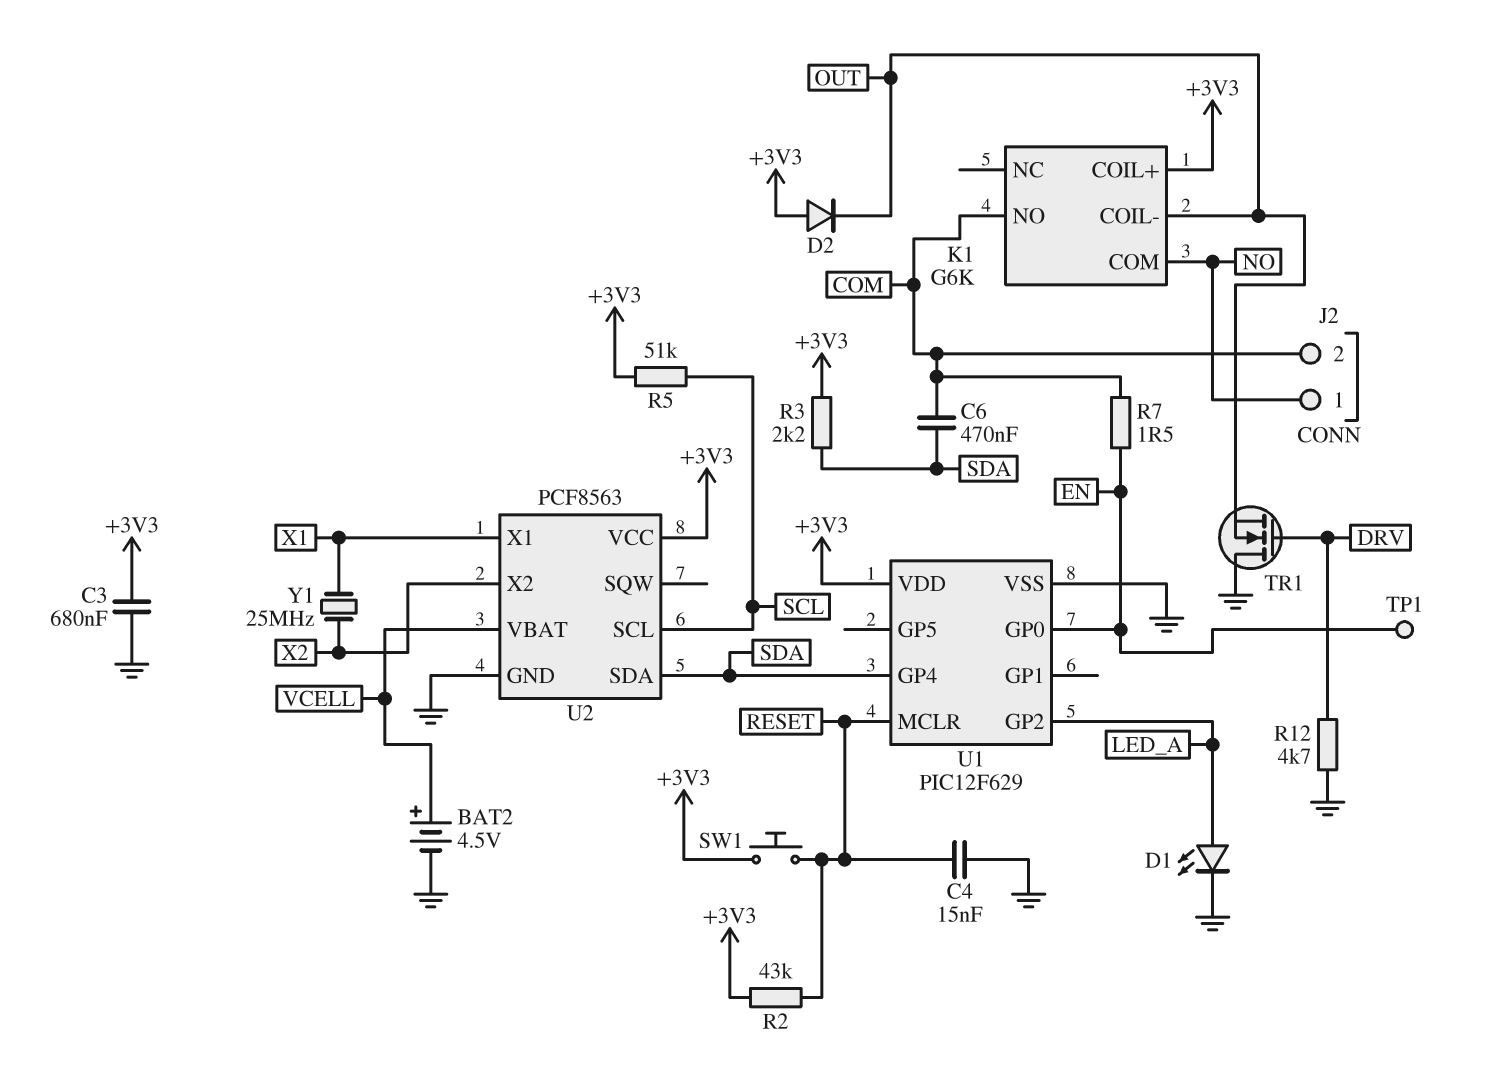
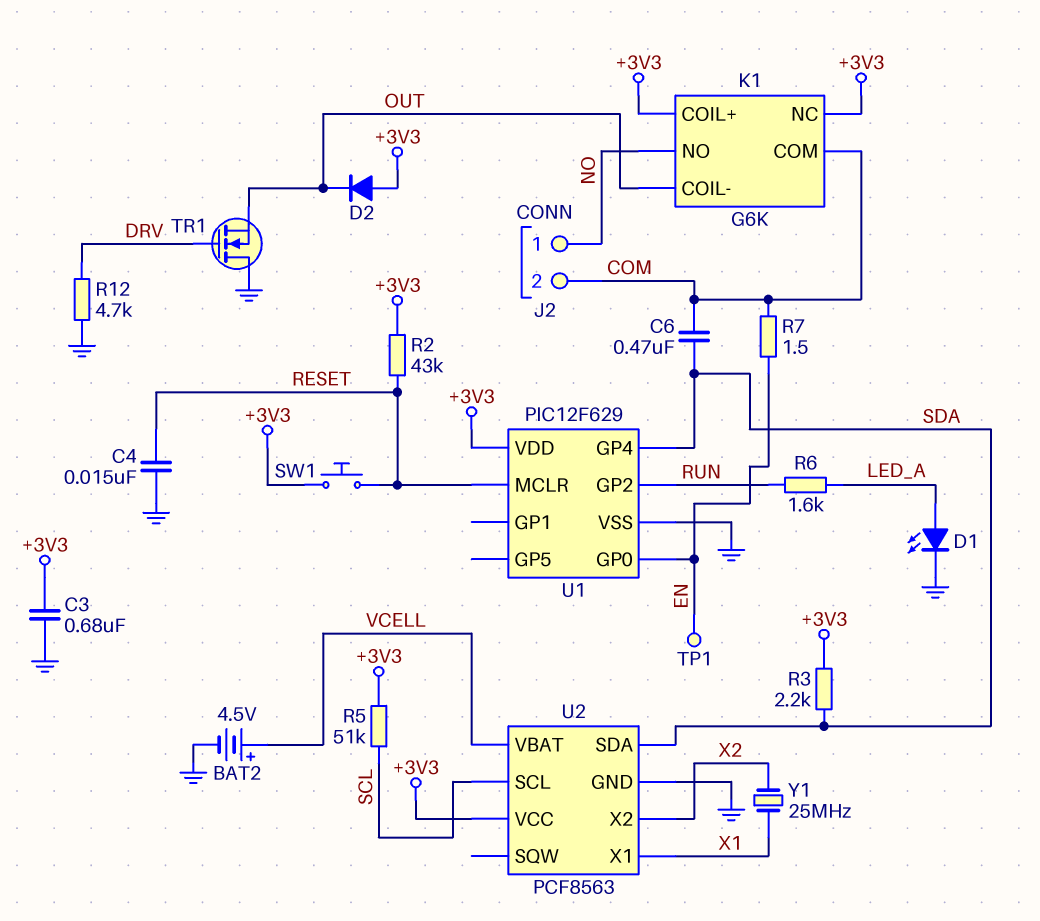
K1 pin COM: NO -> COM
K1 pin NC: none -> +3V3
K1 pin NO: COM -> NO
R6: none -> 1.6k (LED_A, RUN)
U1 pin GP2: LED_A -> RUN

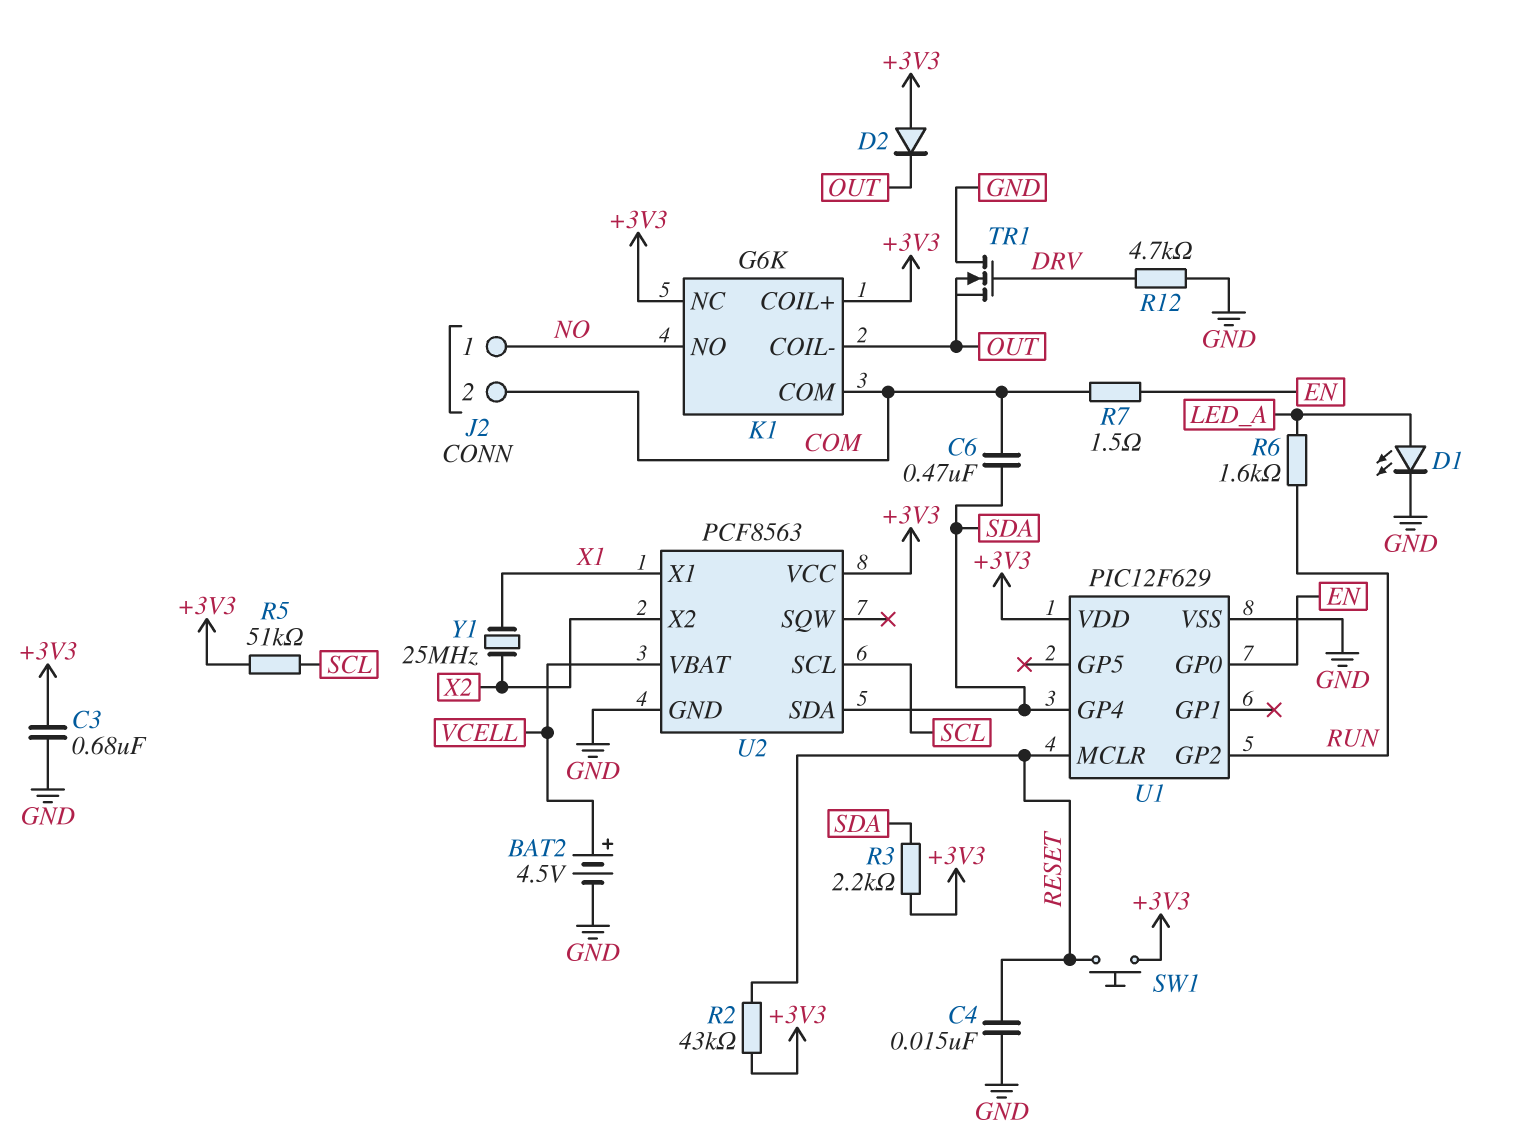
TP1: test point (EN) -> none

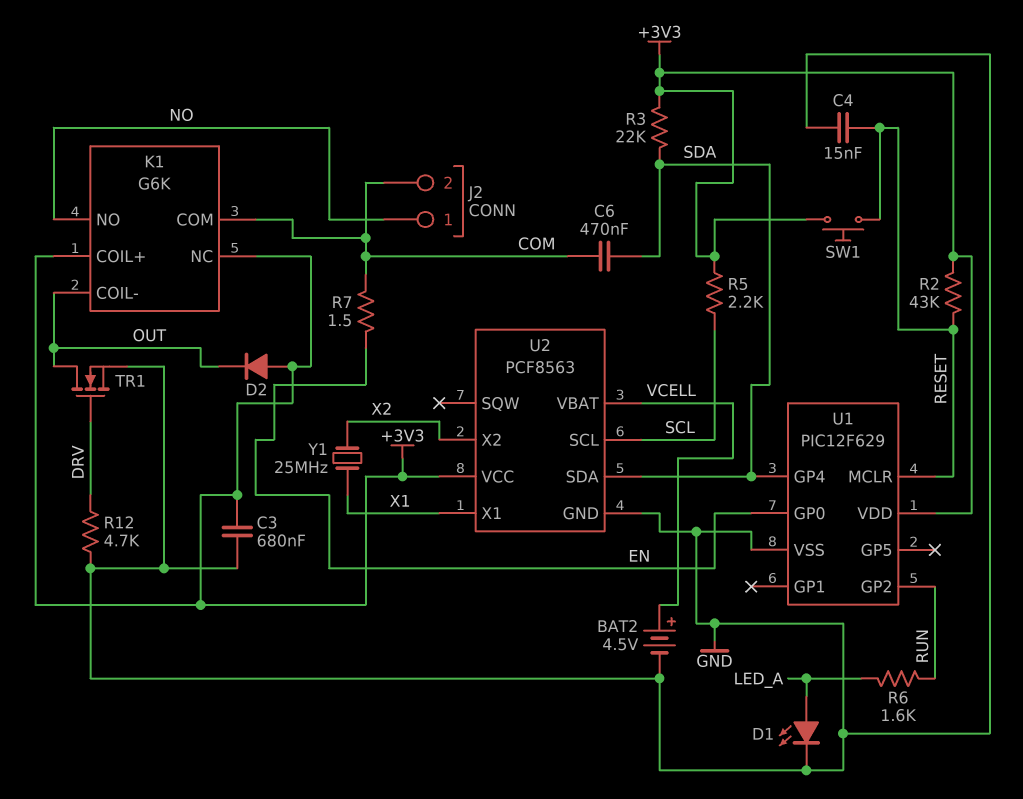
R3: 2.2k (+3V3, SDA) -> 22k (+3V3, SDA)
R5: 51k (+3V3, SCL) -> 2.2k (+3V3, SCL)
TR1: NMOS (G DRV, D GND, S OUT) -> NMOS (G DRV, D OUT, S GND)

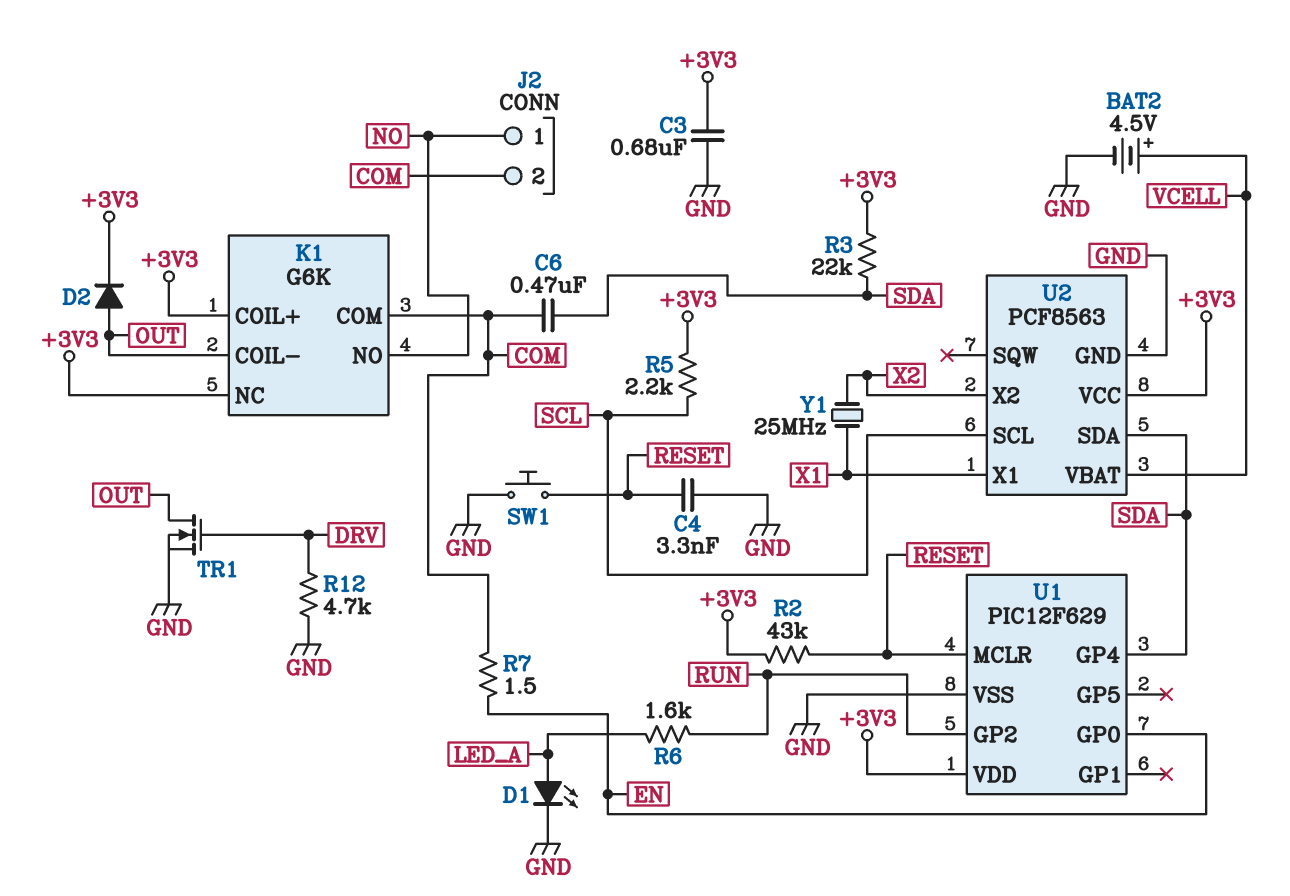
C4: 15nF (GND, RESET) -> 3.3nF (GND, RESET)
D2: diode (A +3V3, K OUT) -> diode (A OUT, K +3V3)
SW1: button (+3V3, RESET) -> button (GND, RESET)

